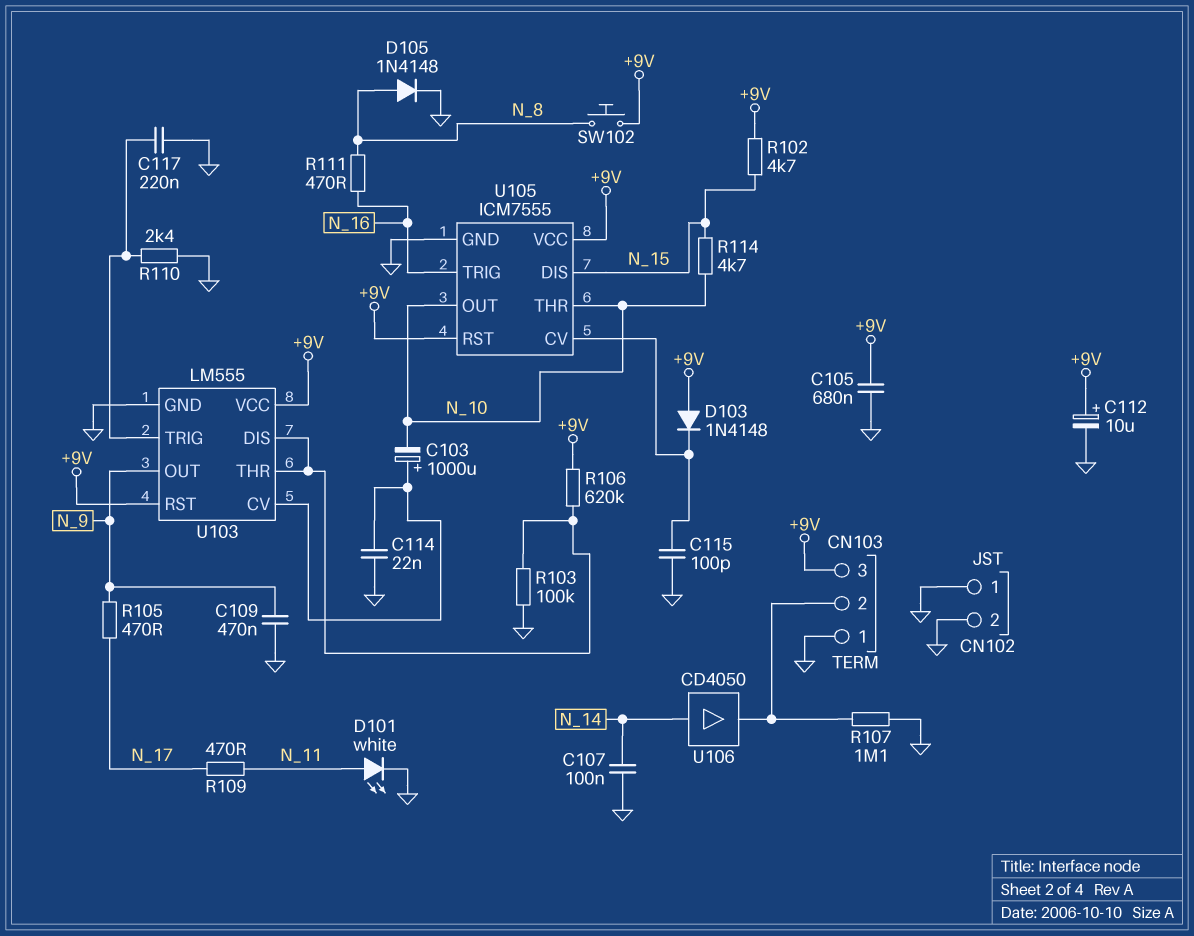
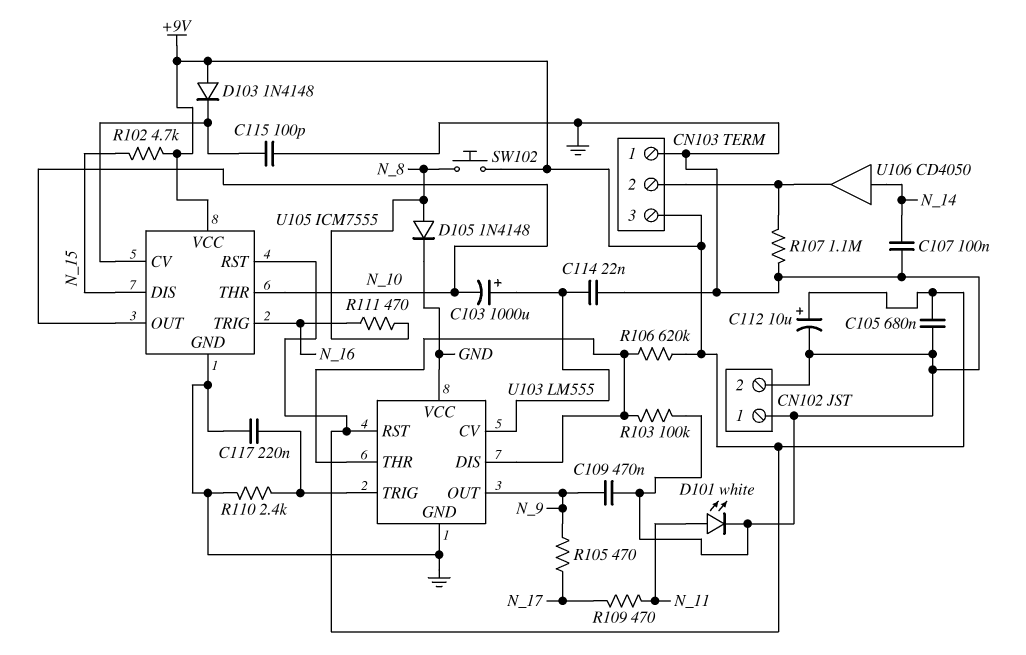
R114: 4.7k (N_10, N_15) -> none
U103 pin VCC: +9V -> GND

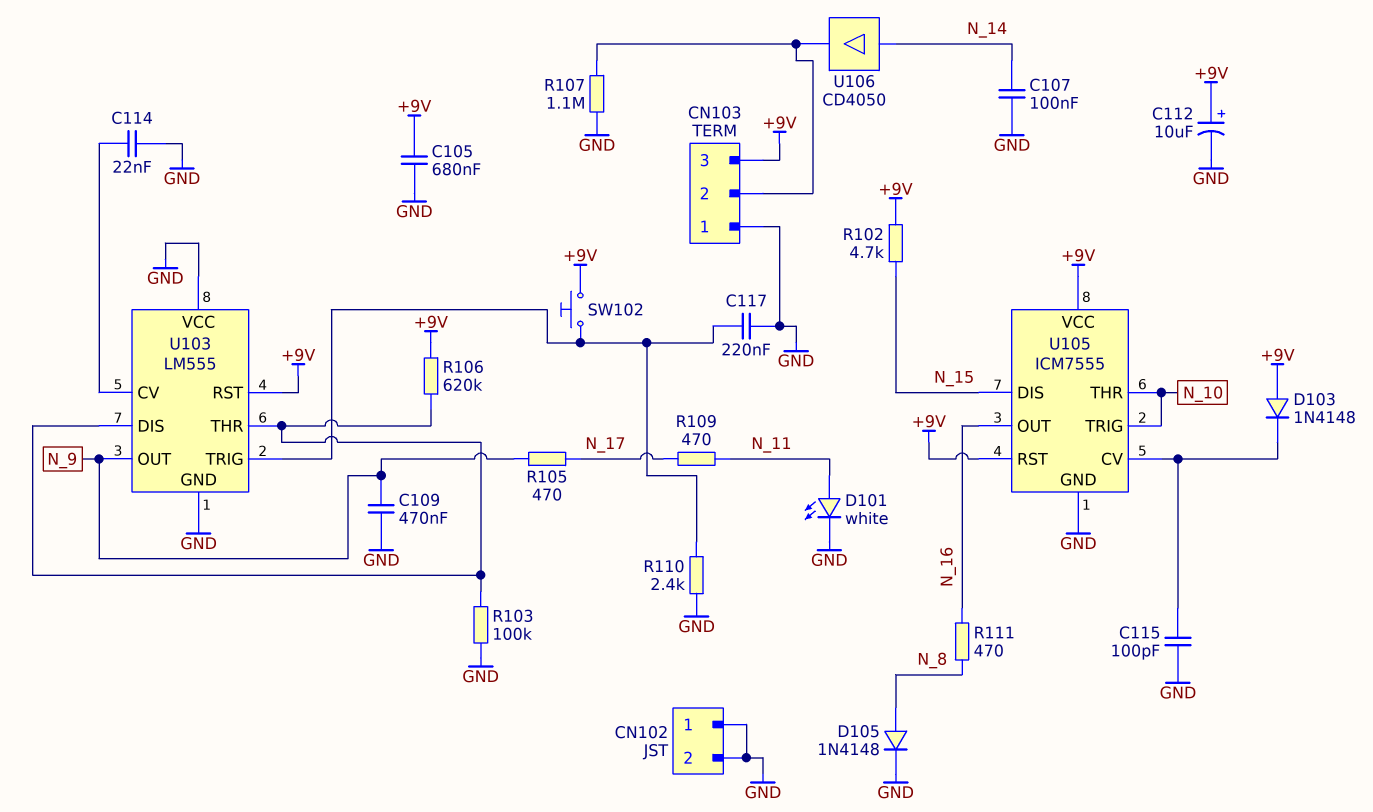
C103: 1000uF (plus U103/CV, minus N_10) -> none
SW102: button (+9V, N_8) -> button (+9V, U103/TRIG)
U105 pin OUT: N_10 -> N_16
U105 pin TRIG: N_16 -> N_10

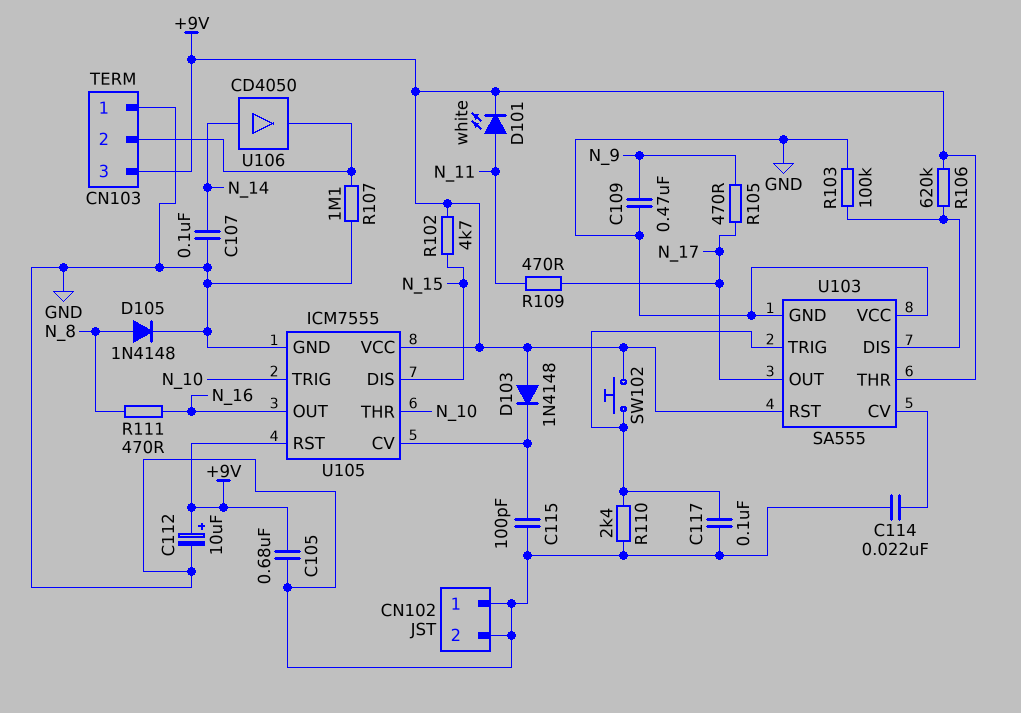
C117: 220nF (GND, U103/TRIG) -> 100nF (GND, U103/TRIG)
D101: LED white (A N_11, K GND) -> LED white (A N_11, K +9V)
U103: LM555 -> SA555
U103 pin OUT: N_9 -> N_17
U103 pin THR: U103/DIS -> +9V

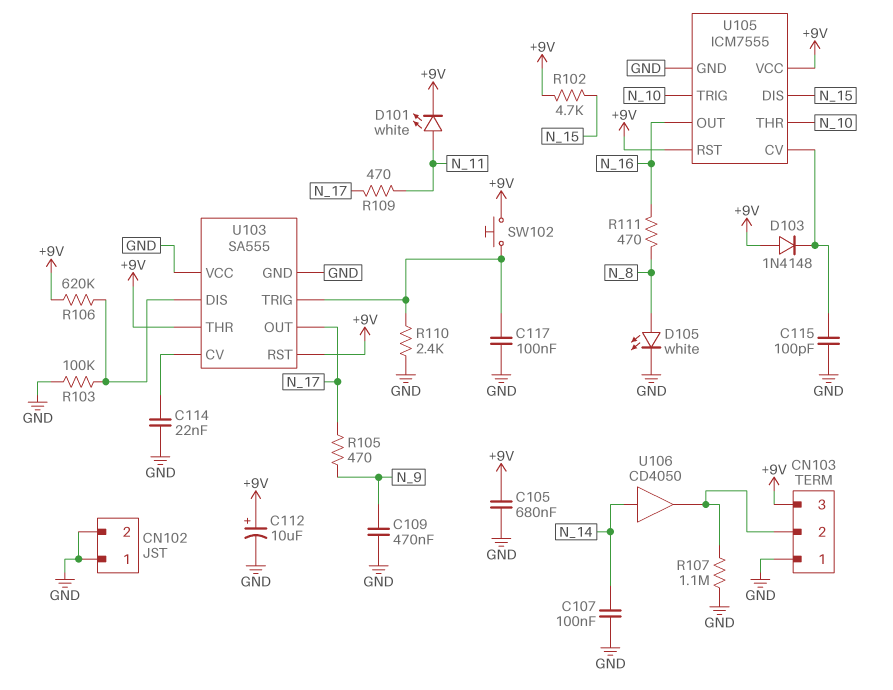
D105: diode 1N4148 (A N_8, K GND) -> LED white (A N_8, K GND)

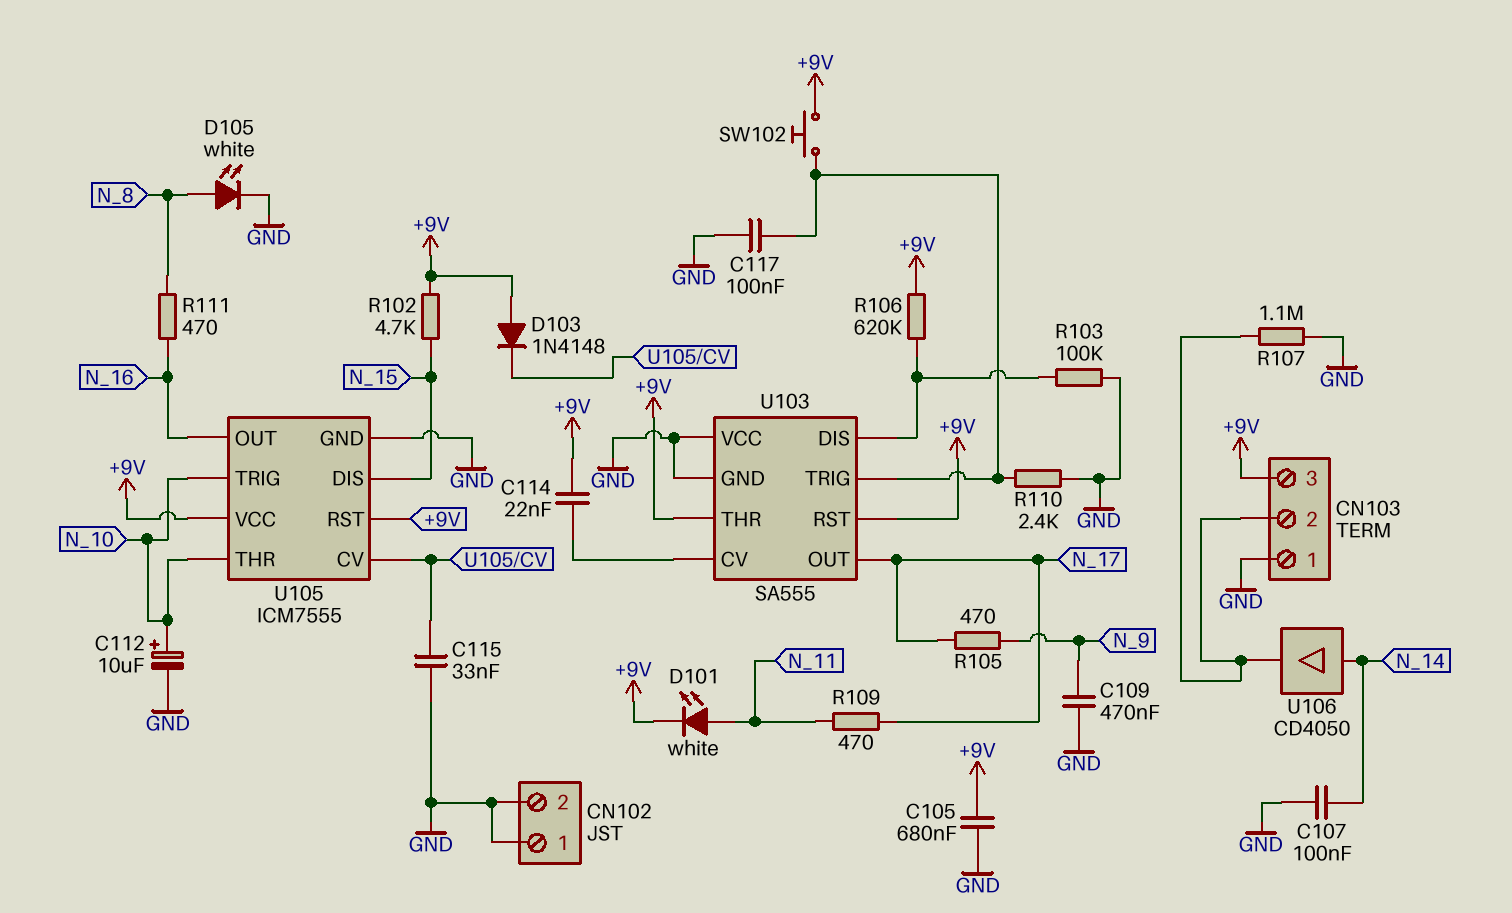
C112: 10uF (plus +9V, minus GND) -> 10uF (plus N_10, minus GND)
C114: 22nF (GND, U103/CV) -> 22nF (+9V, U103/CV)
C115: 100pF (GND, U105/CV) -> 33nF (GND, U105/CV)

